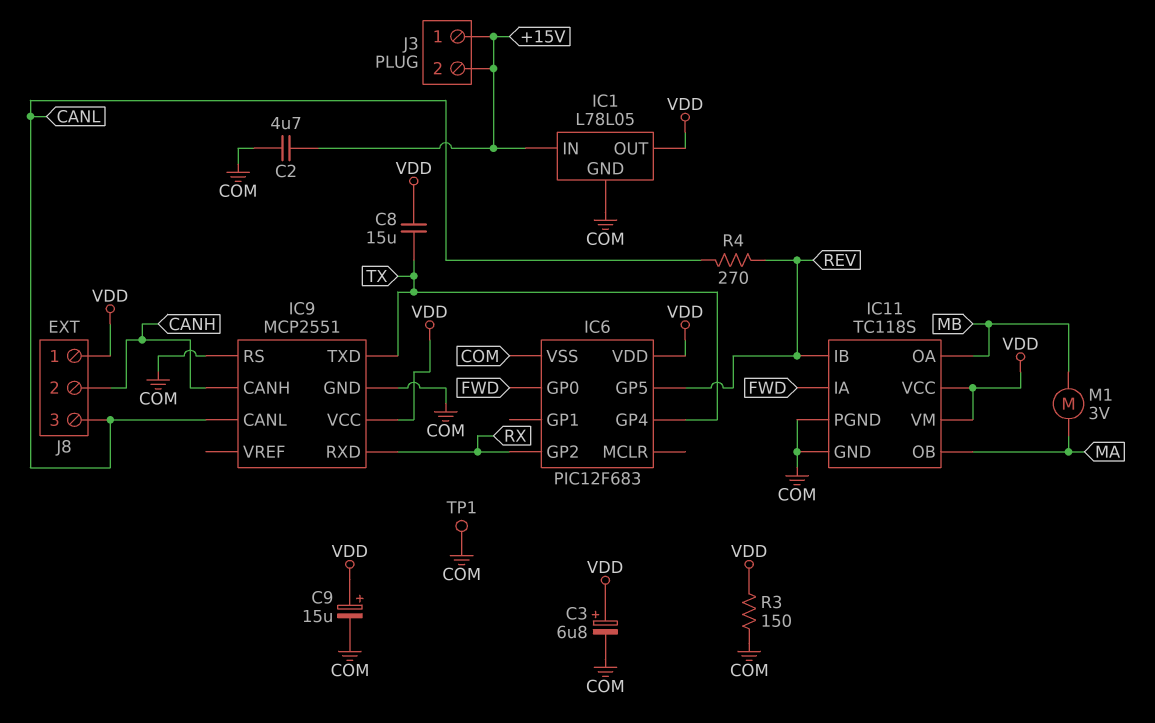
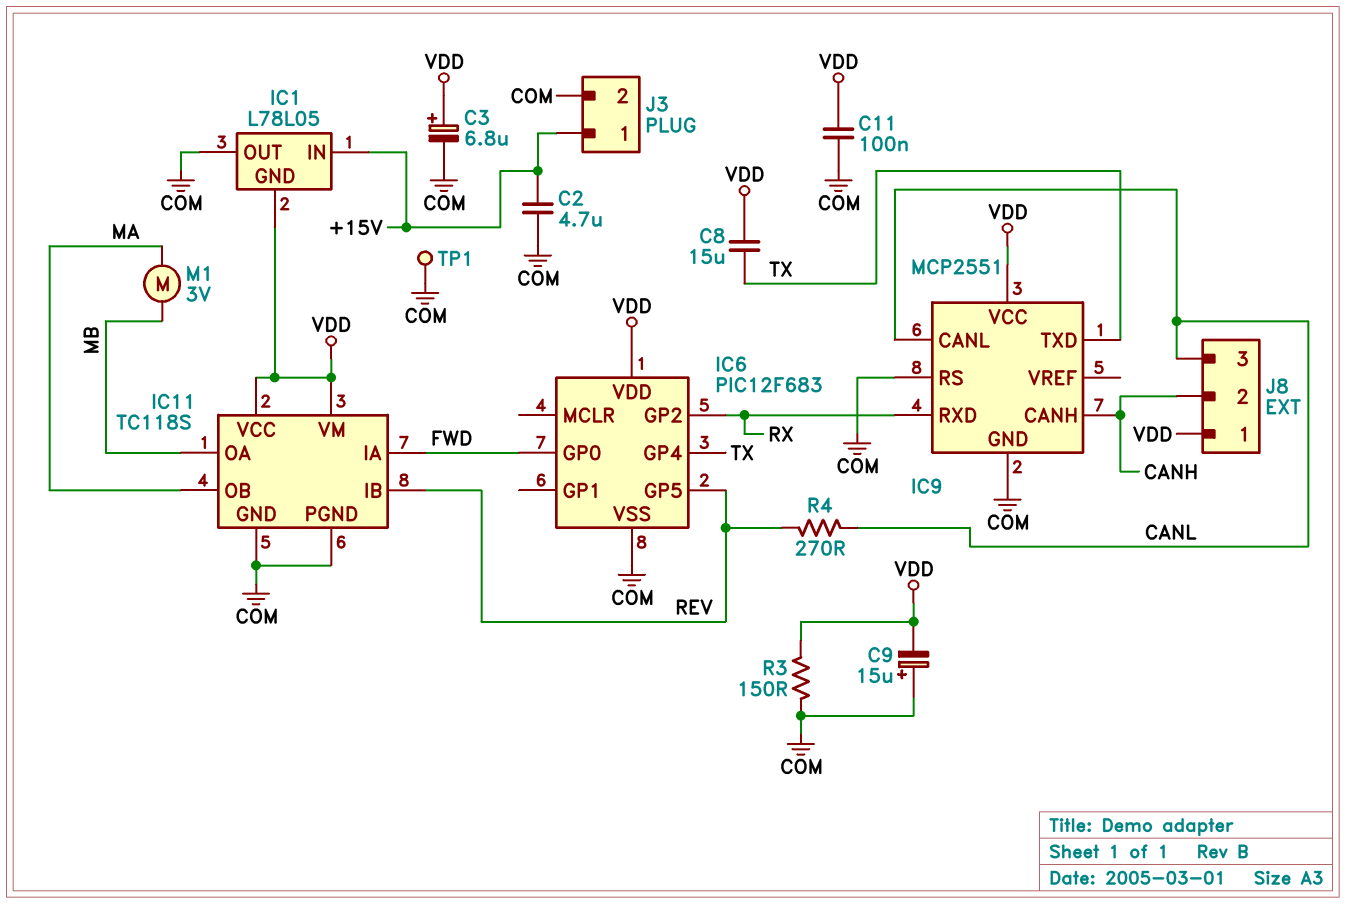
C9: 15uF (plus VDD, minus COM) -> 15uF (plus COM, minus VDD)
C11: none -> 100nF (COM, VDD)
IC1 pin GND: COM -> VDD
IC1 pin OUT: VDD -> COM
J3 pin 2: +15V -> COM

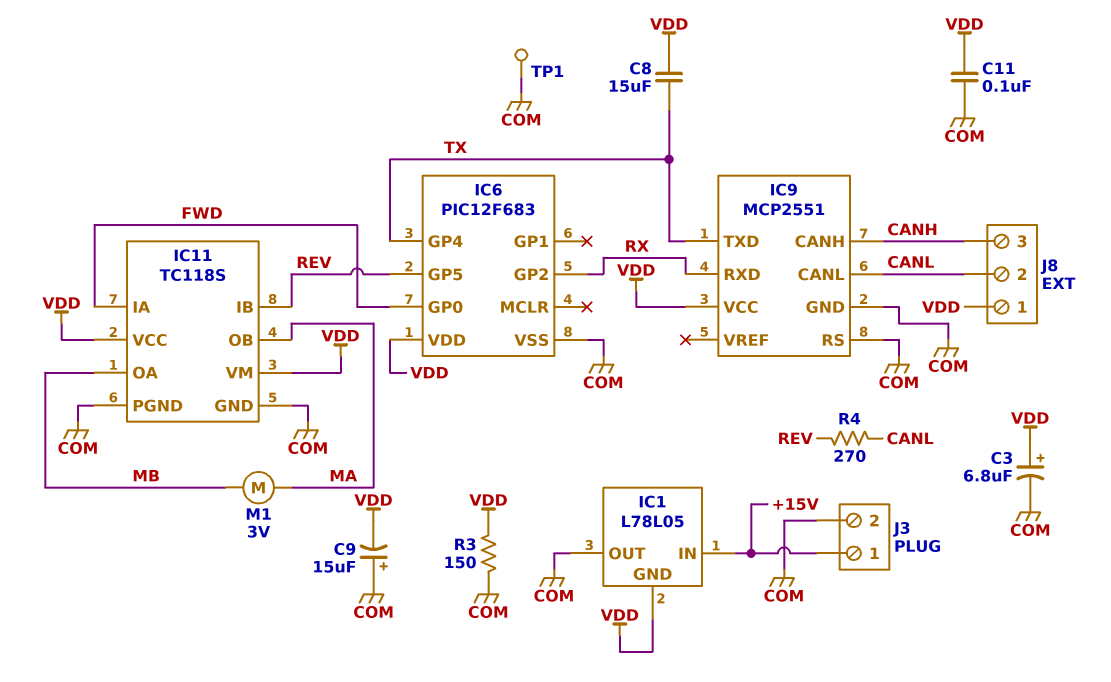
C2: 4.7uF (+15V, COM) -> none
J8 pin 2: CANH -> CANL
J8 pin 3: CANL -> CANH

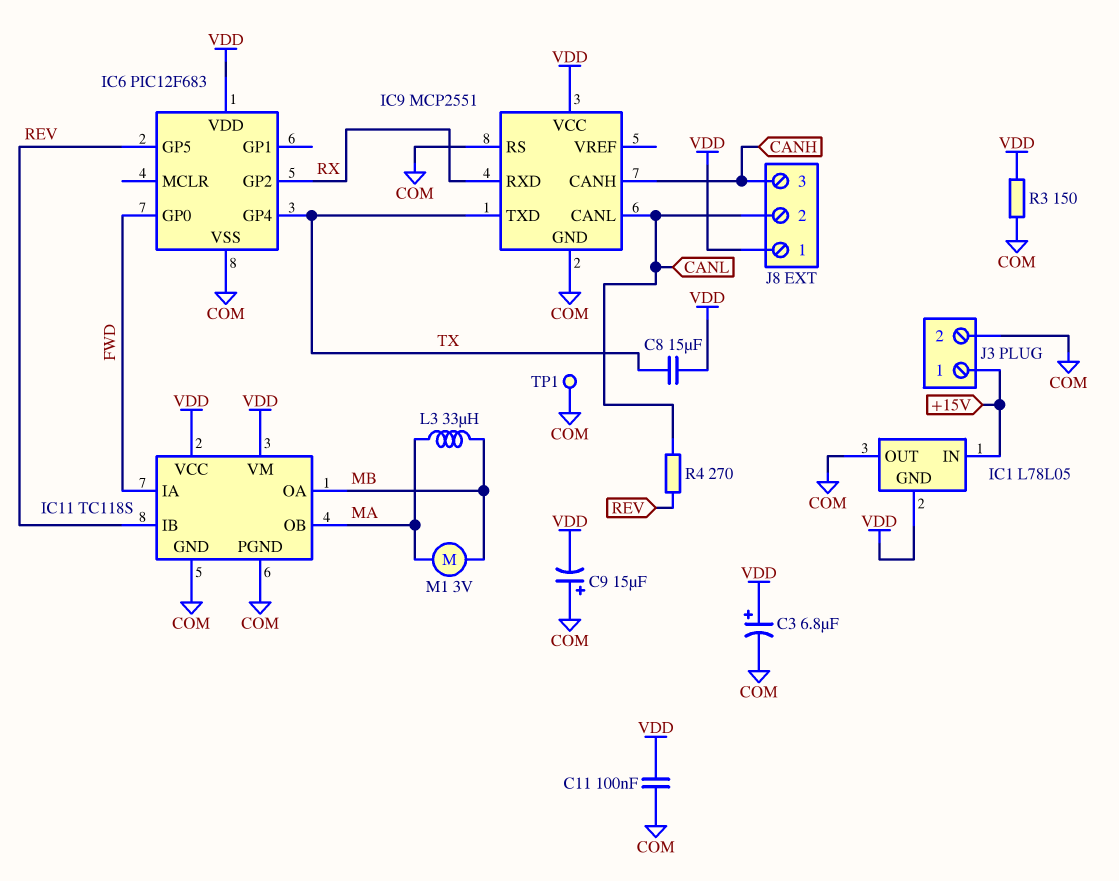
L3: none -> 33uH (MA, MB)

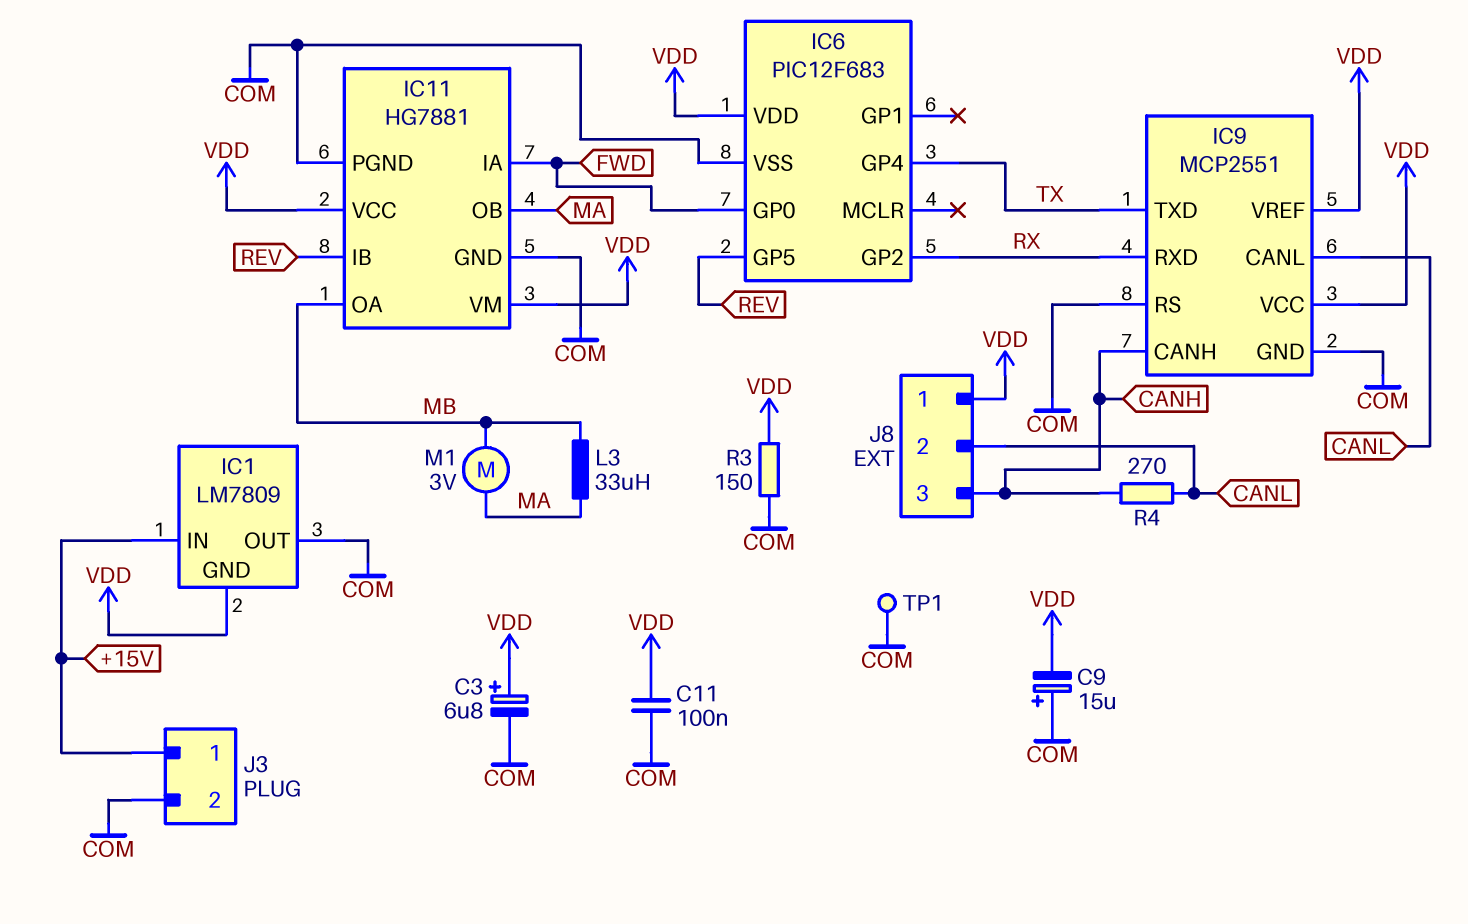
C8: 15uF (TX, VDD) -> none
IC1: L78L05 -> LM7809
IC9 pin VREF: none -> VDD
IC11: TC118S -> HG7881
R4: 270 (CANL, REV) -> 270 (CANH, CANL)

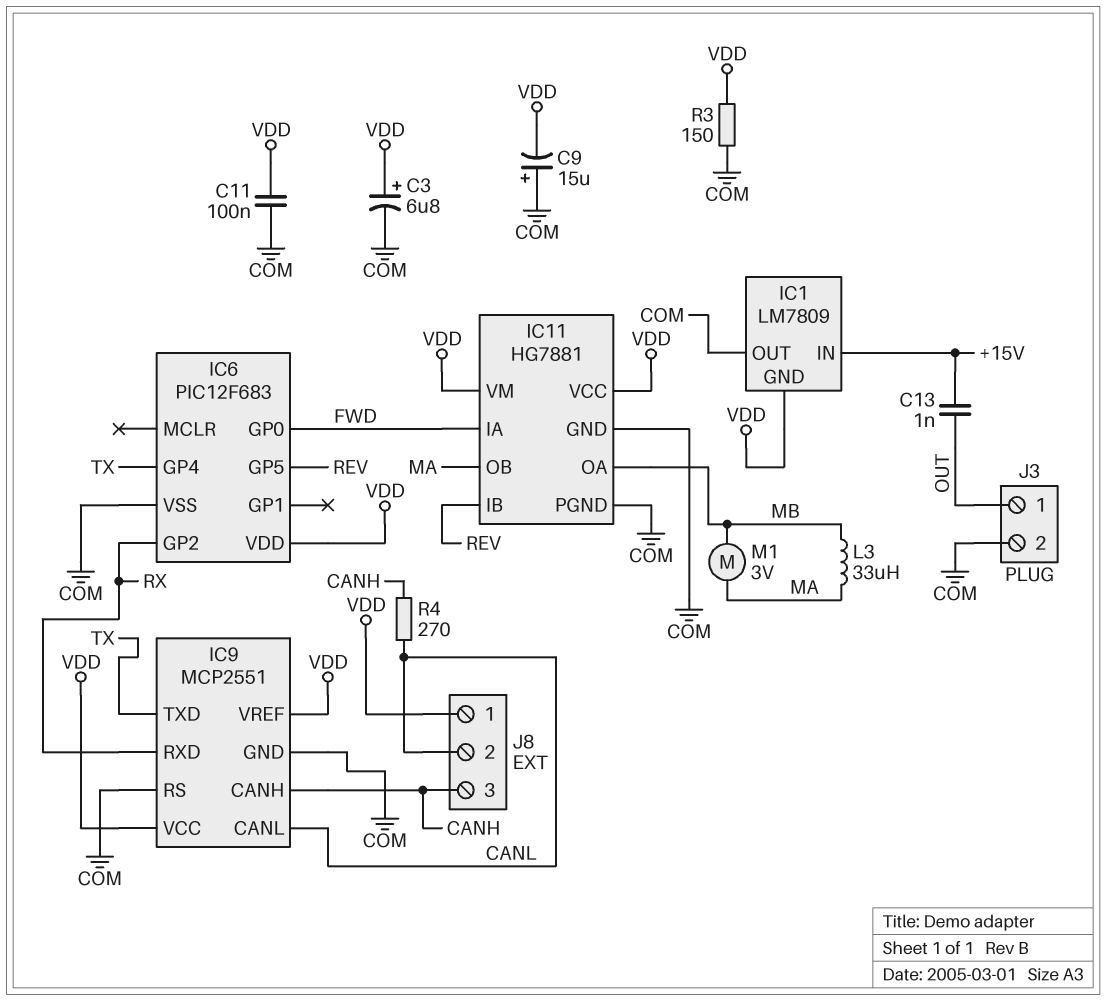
C13: none -> 1nF (+15V, OUT)
J3 pin 1: +15V -> OUT
TP1: test point (COM) -> none

